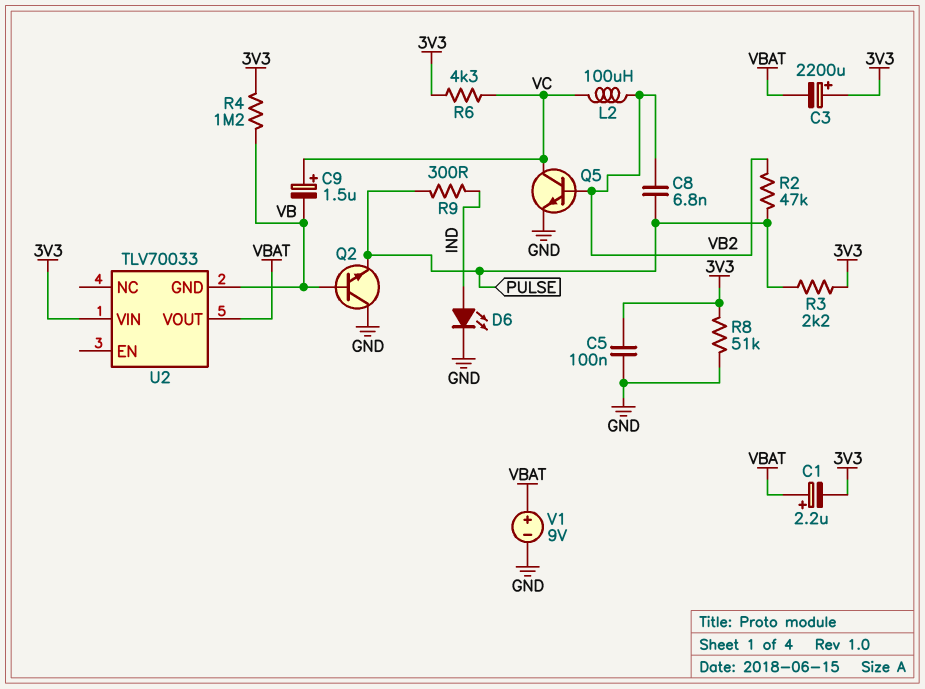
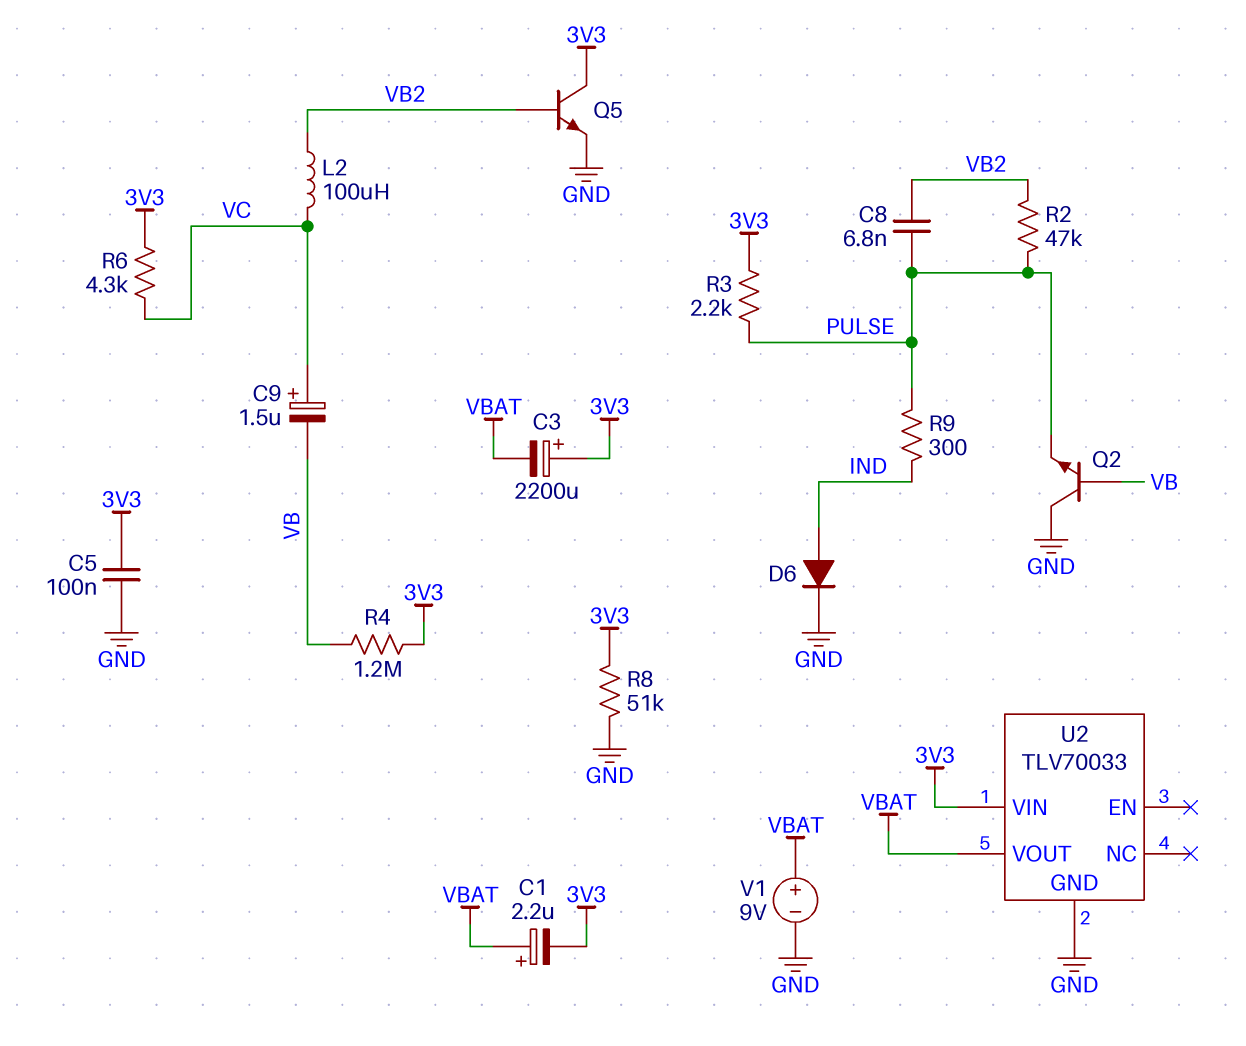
D6: LED (A IND, K GND) -> diode (A IND, K GND)
Q5: NPN (B VB2, C VC, E GND) -> NPN (B VB2, C 3V3, E GND)
U2 pin GND: VB -> GND

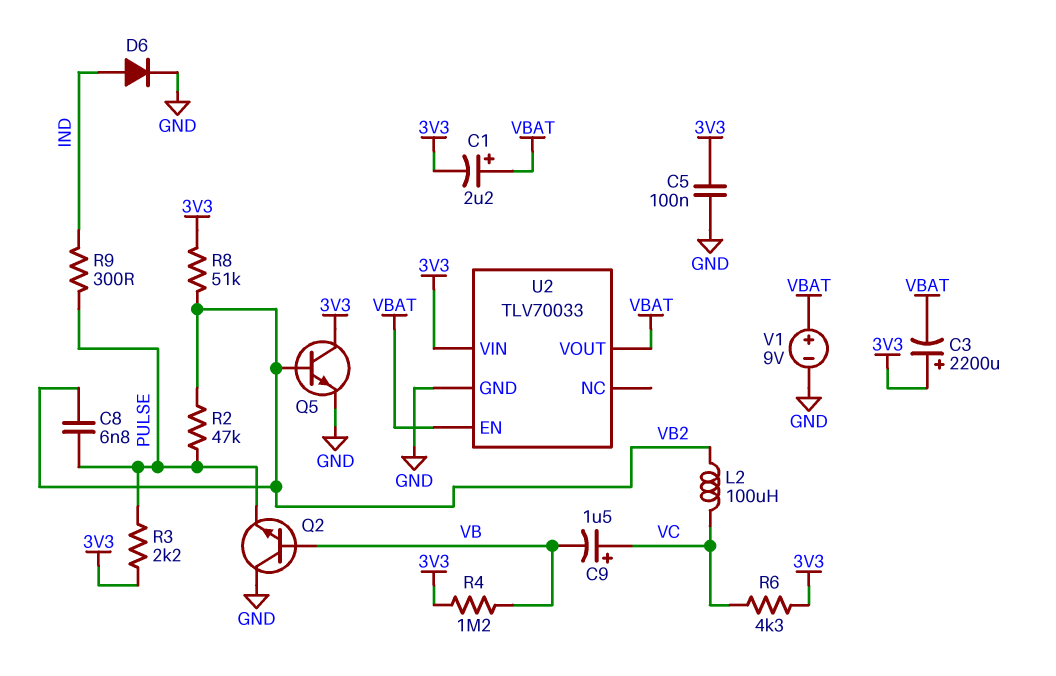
R8: 51k (3V3, GND) -> 51k (3V3, VB2)
U2 pin EN: none -> VBAT

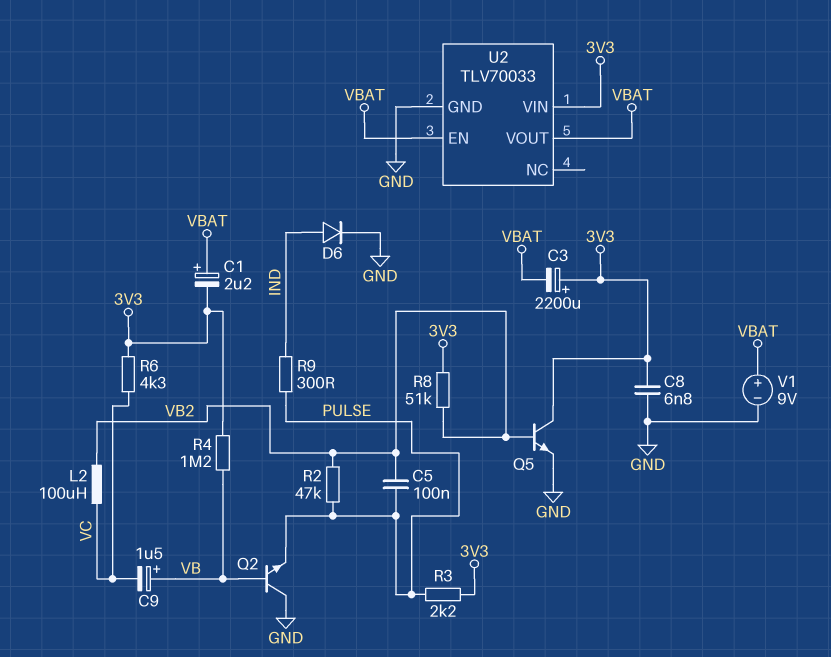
C5: 100nF (3V3, GND) -> 100nF (PULSE, VB2)
C8: 6.8nF (PULSE, VB2) -> 6.8nF (3V3, GND)
C9: 1.5uF (plus VC, minus VB) -> 1.5uF (plus VB, minus VC)

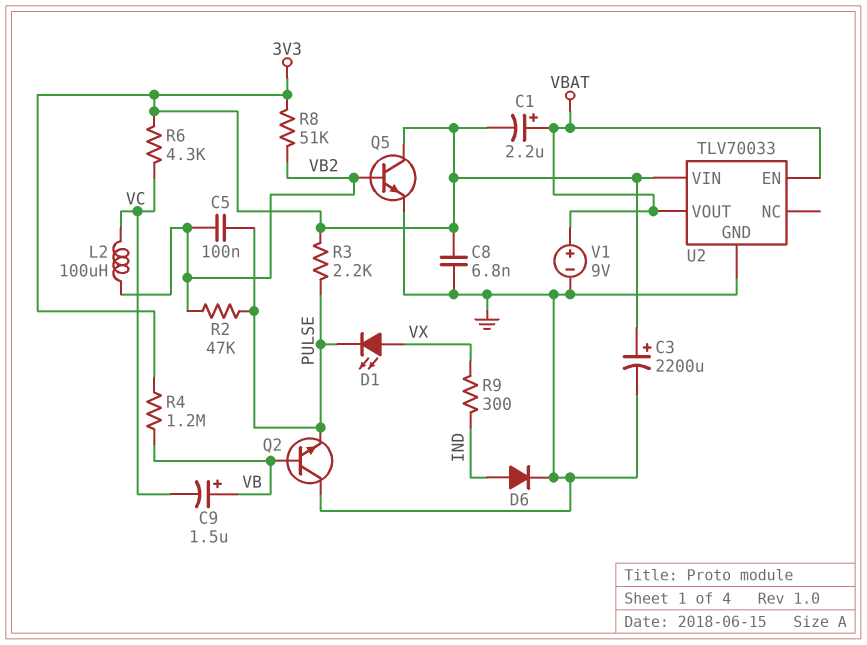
C3: 2200uF (plus 3V3, minus VBAT) -> 2200uF (plus 3V3, minus GND)
D1: none -> LED (A VX, K PULSE)
R9: 300 (IND, PULSE) -> 300 (IND, VX)

